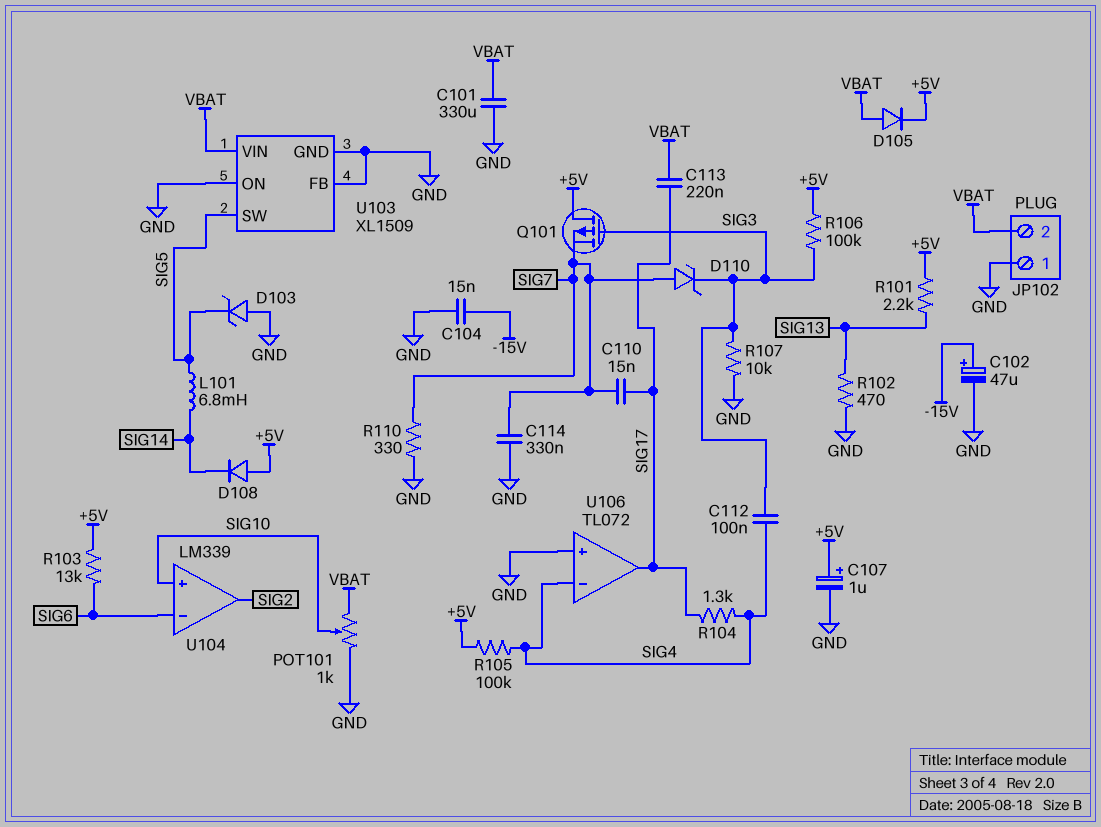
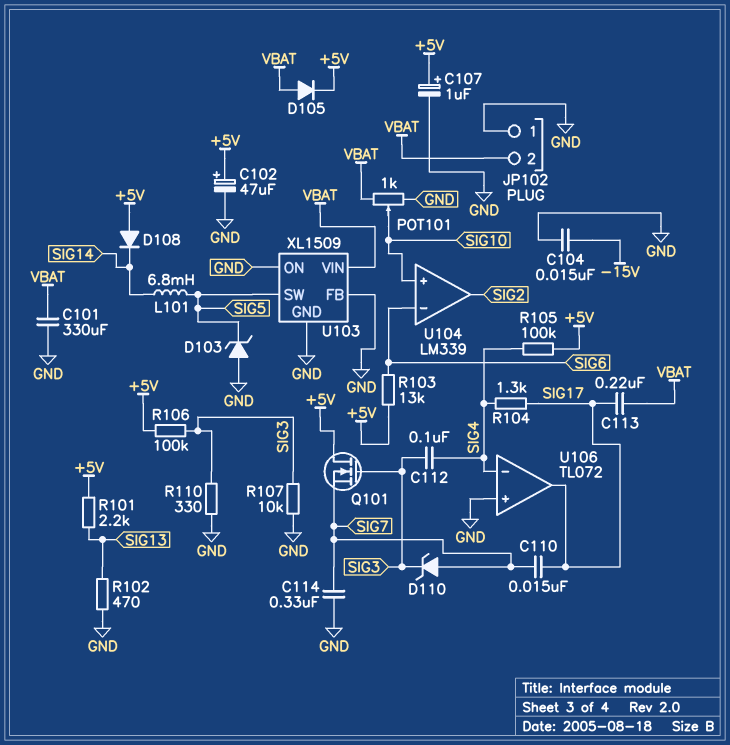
C102: 47uF (plus -15V, minus GND) -> 47uF (plus +5V, minus GND)
Q101: PMOS (G SIG3, D +5V, S SIG7) -> NMOS (G SIG3, D +5V, S SIG7)
R110: 330 (GND, SIG7) -> 330 (GND, SIG3)

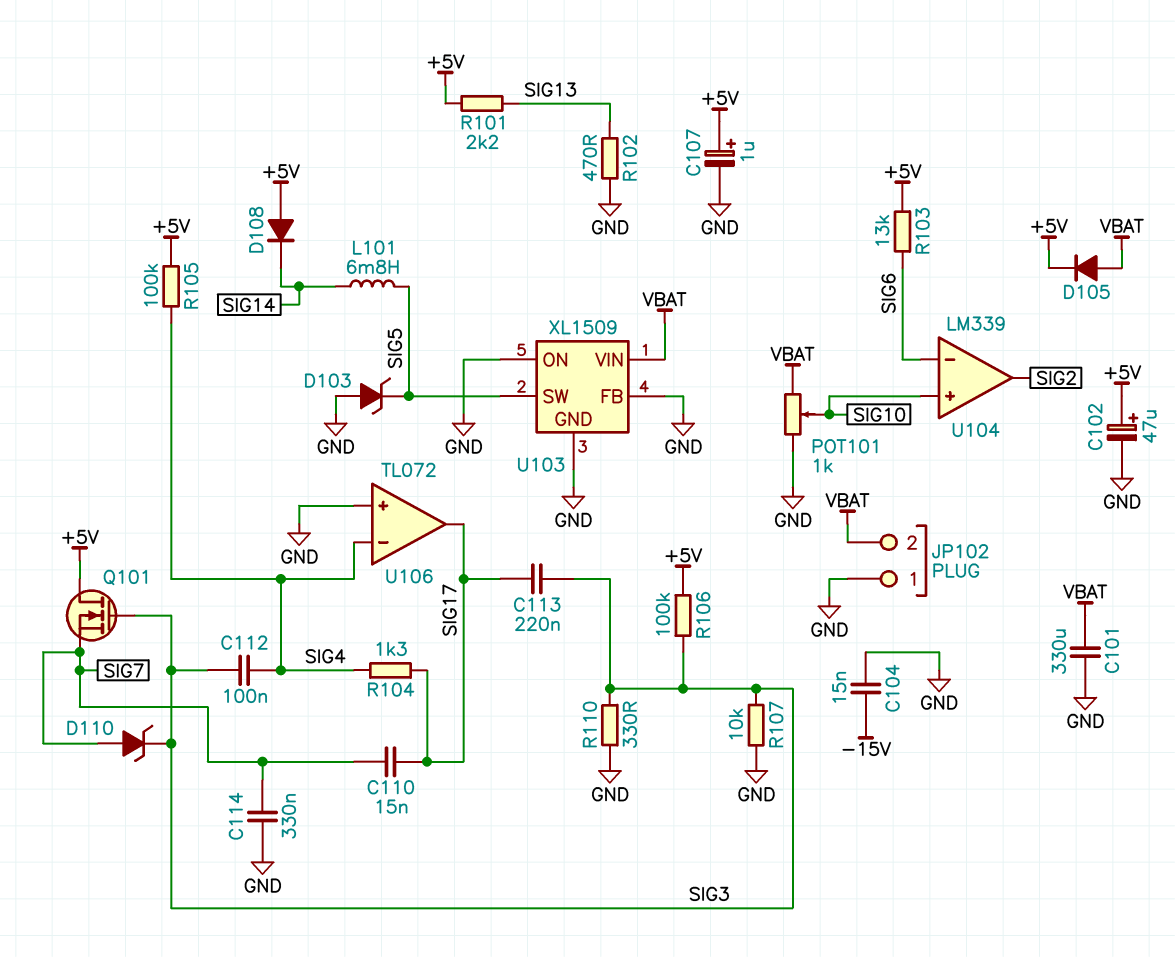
C113: 220nF (SIG17, VBAT) -> 220nF (SIG3, SIG17)

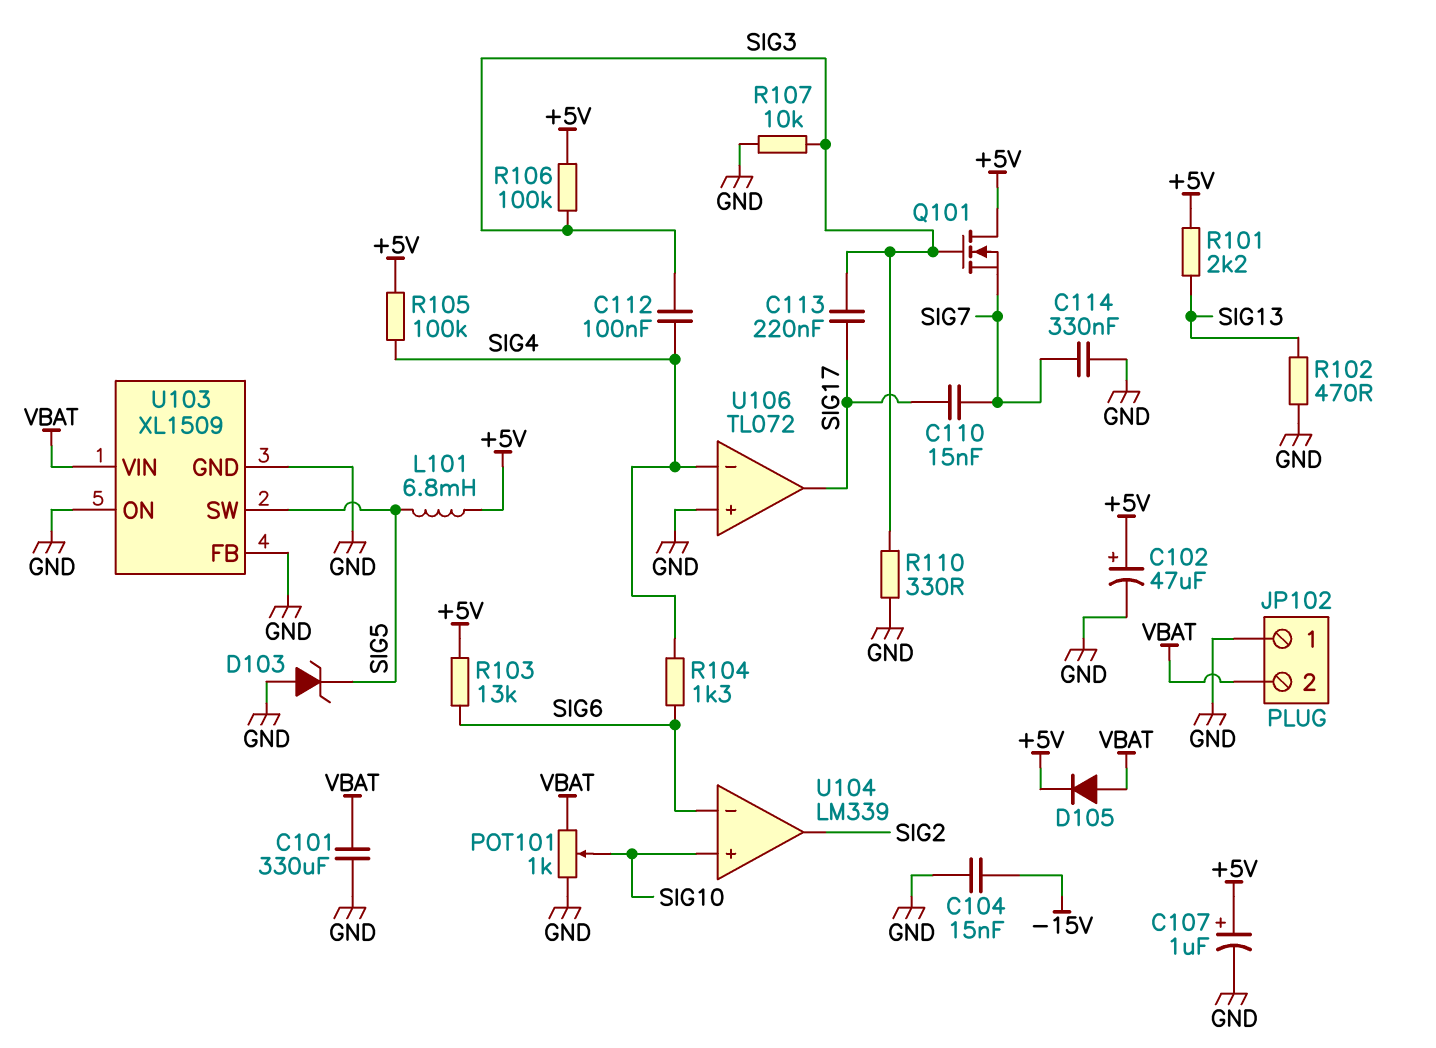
D108: diode (A +5V, K SIG14) -> none
D110: zener (A SIG7, K SIG3) -> none
L101: 6.8mH (SIG5, SIG14) -> 6.8mH (+5V, SIG5)
R104: 1.3k (SIG4, SIG17) -> 1.3k (SIG4, SIG6)

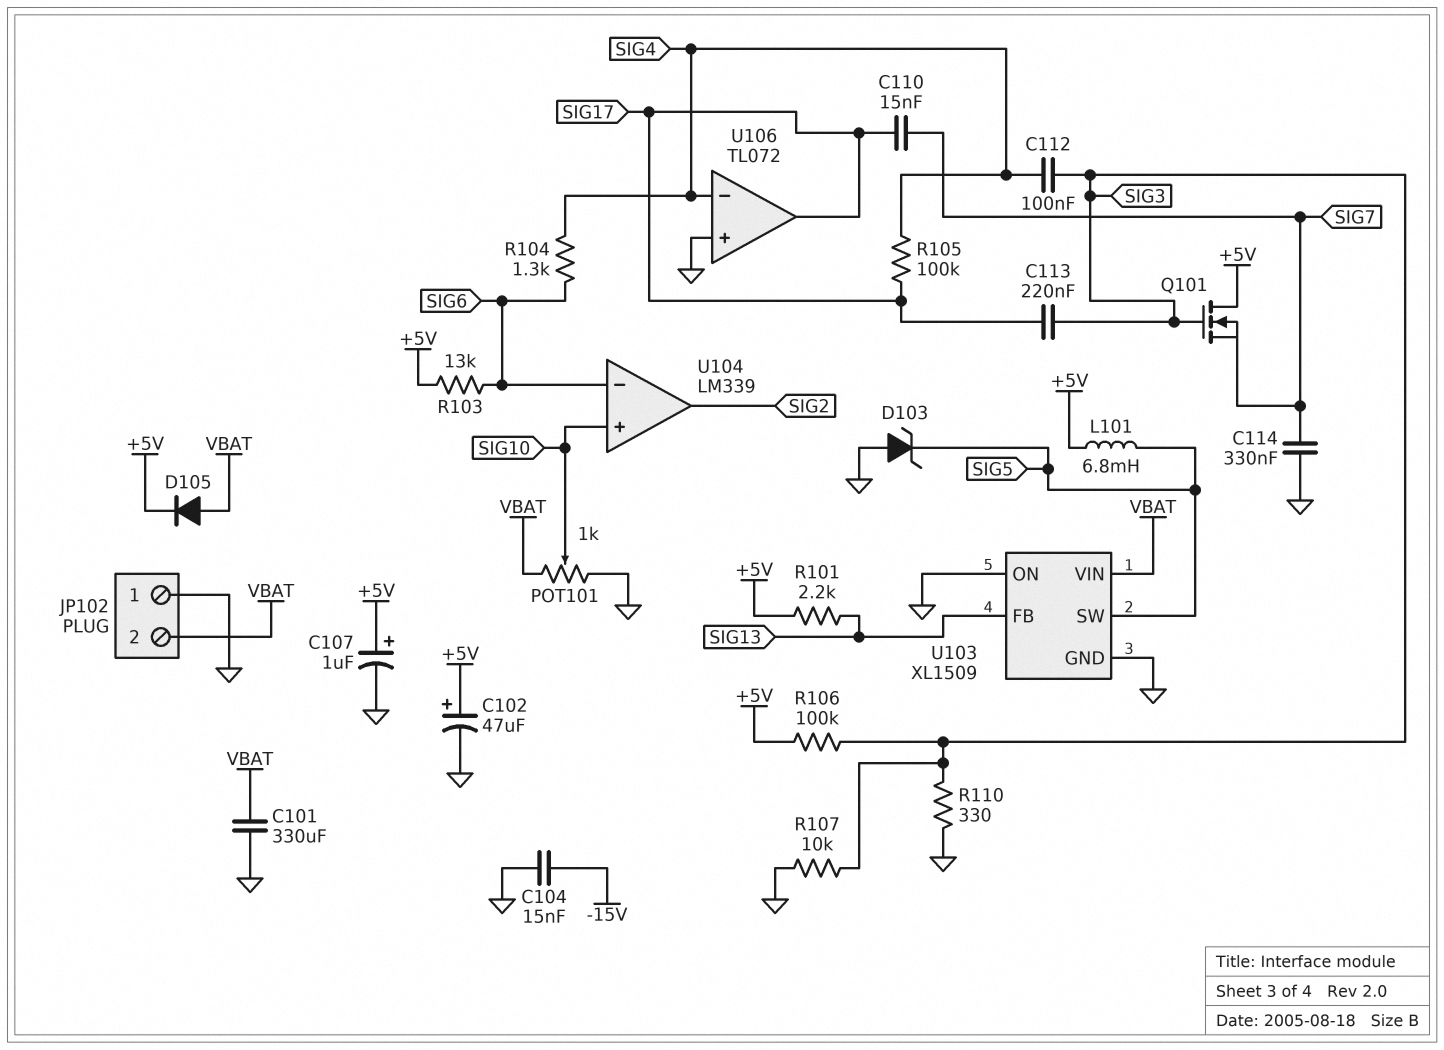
R102: 470 (GND, SIG13) -> none
R105: 100k (+5V, SIG4) -> 100k (SIG4, SIG17)
U103 pin FB: GND -> SIG13

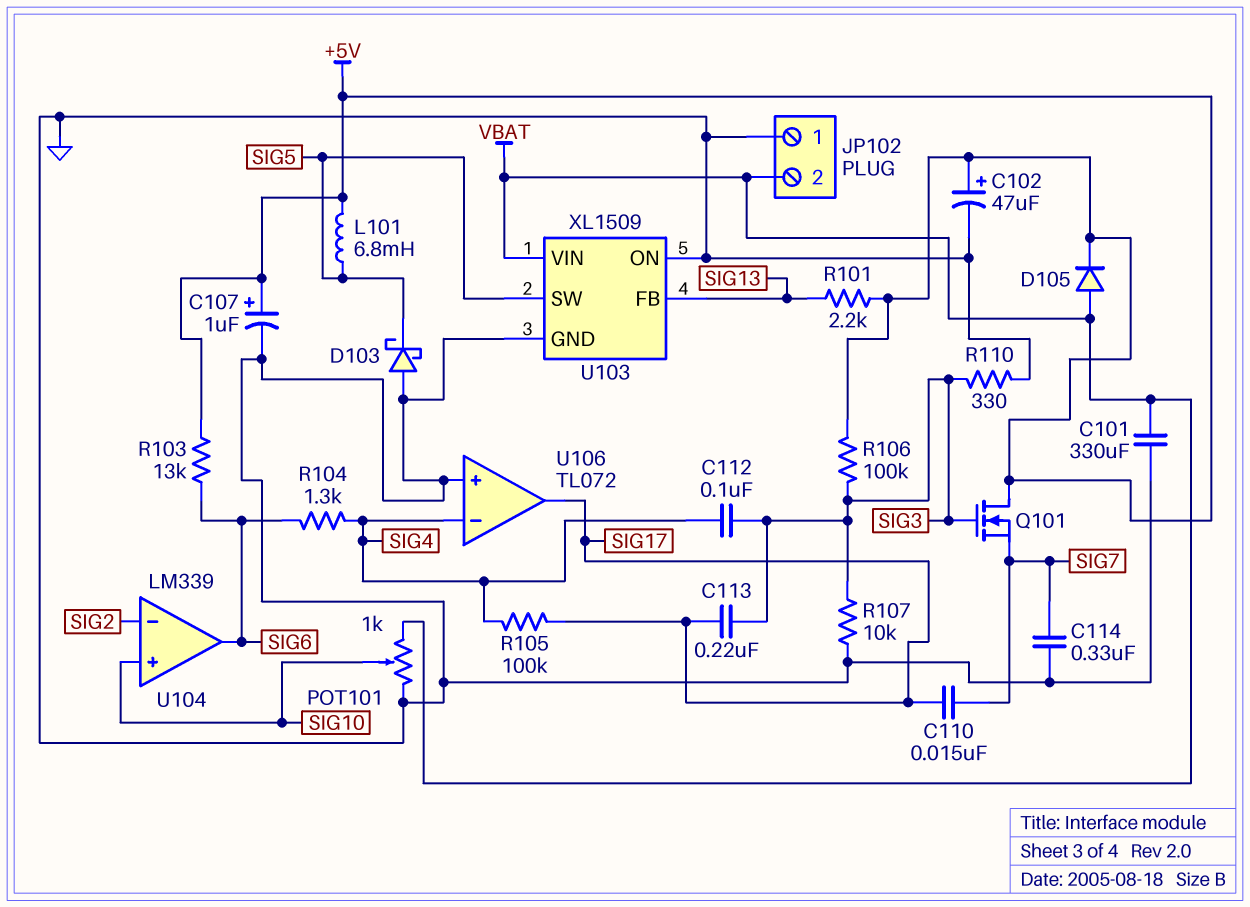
C104: 15nF (-15V, GND) -> none
D103: zener (A GND, K SIG5) -> schottky (A GND, K SIG5)
U104 pin in-: SIG6 -> SIG2
U104 pin out: SIG2 -> SIG6

